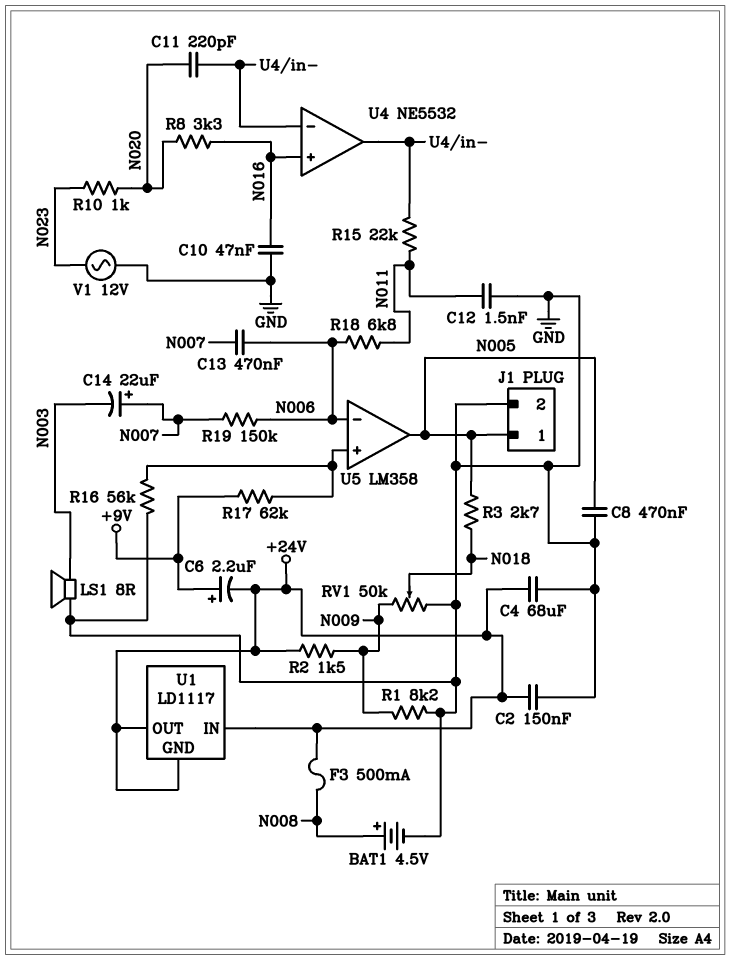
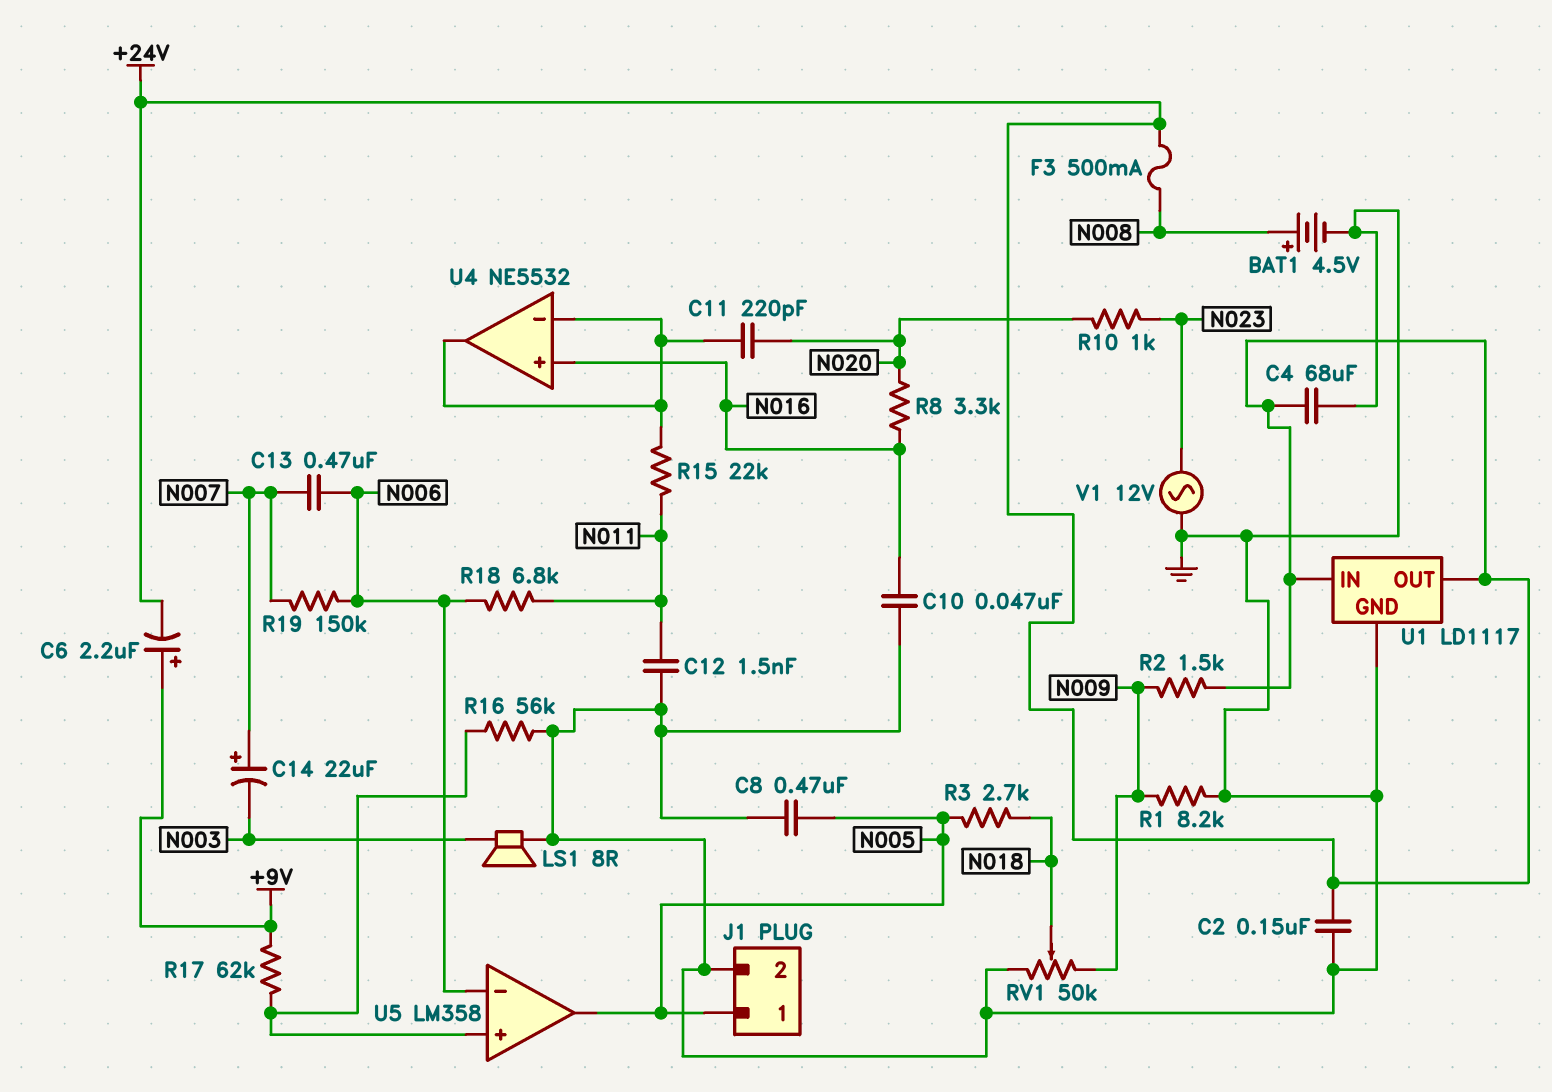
U1 pin GND: +24V -> GND

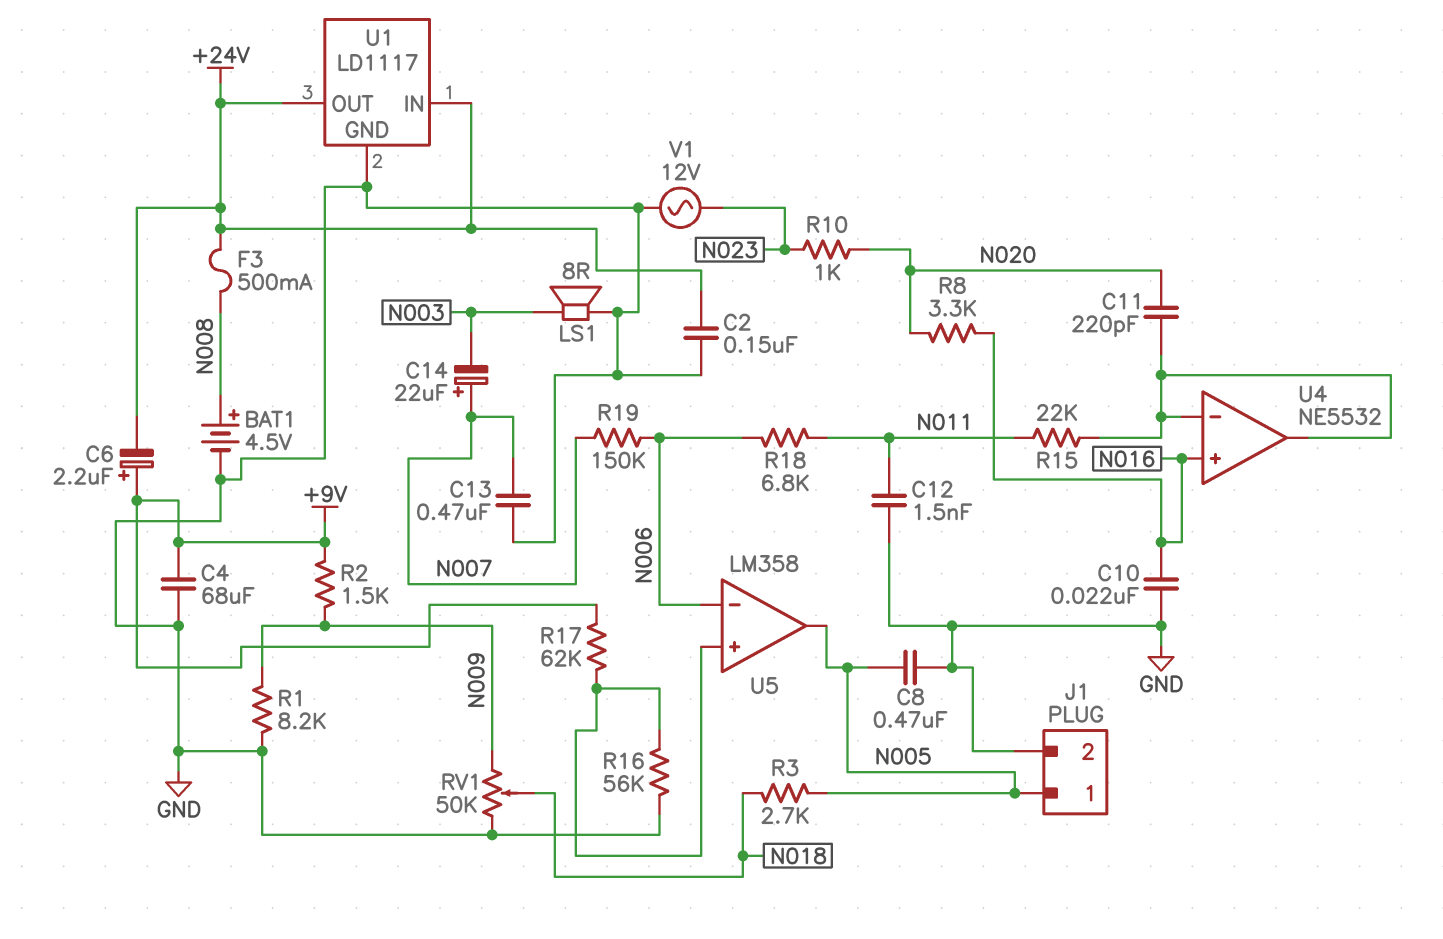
C4: 68uF (+24V, GND) -> 68uF (+9V, GND)
C10: 47nF (GND, N016) -> 22nF (GND, N016)
C13: 470nF (N006, N007) -> 470nF (GND, N007)
R2: 1.5k (+24V, N009) -> 1.5k (+9V, N009)

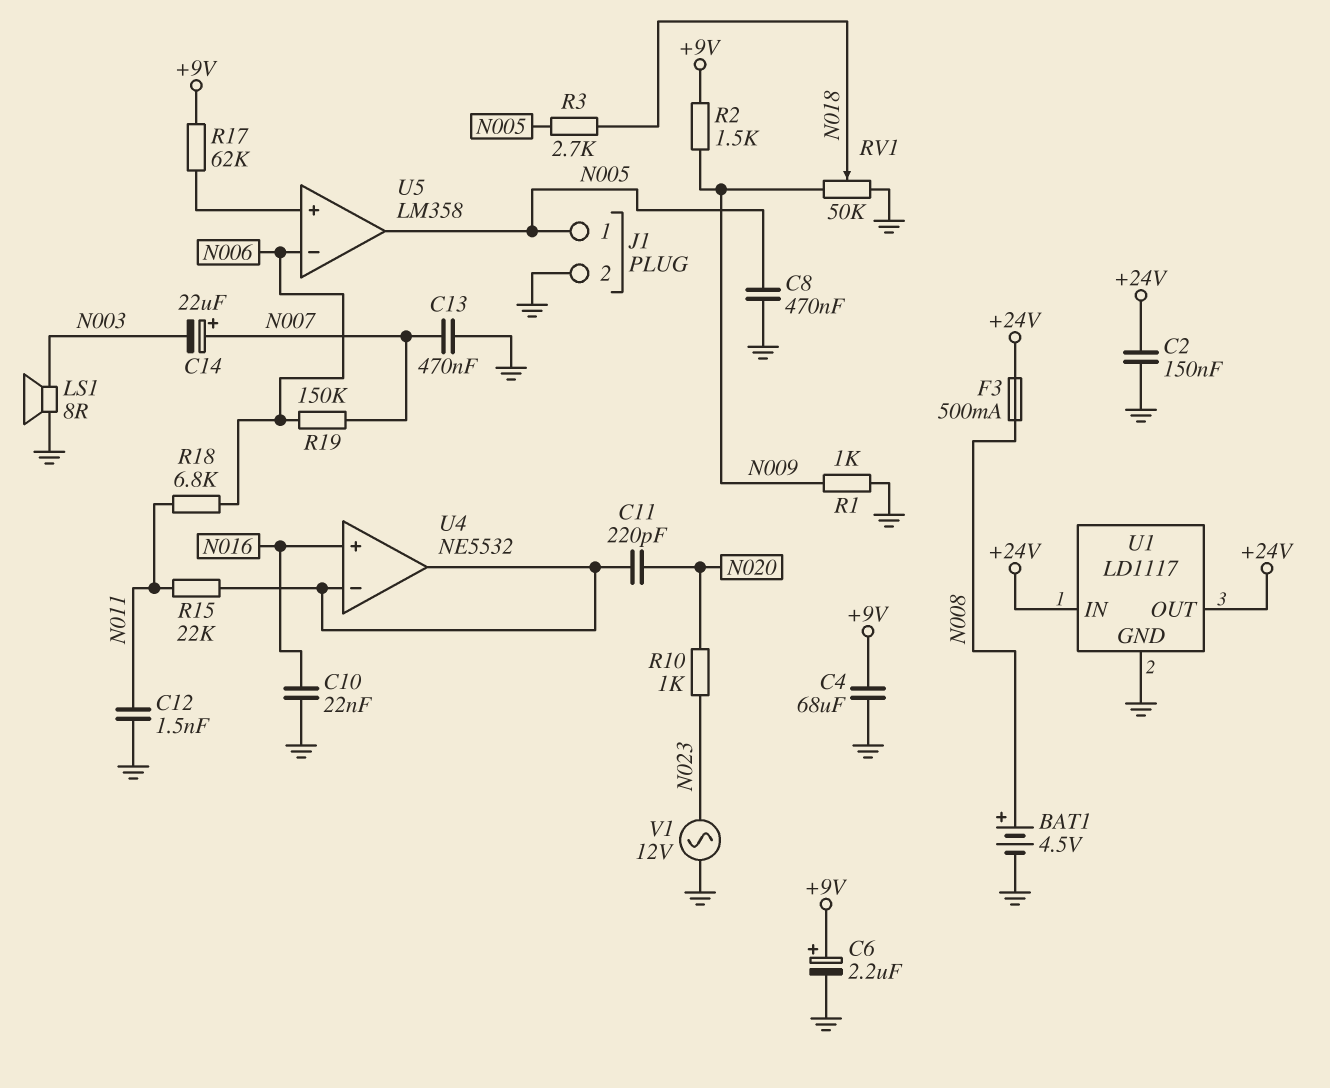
C6: 2.2uF (plus +9V, minus +24V) -> 2.2uF (plus +9V, minus GND)
R1: 8.2k (GND, N009) -> 1k (GND, N009)
R8: 3.3k (N016, N020) -> none
R16: 56k (GND, U5/in+) -> none

